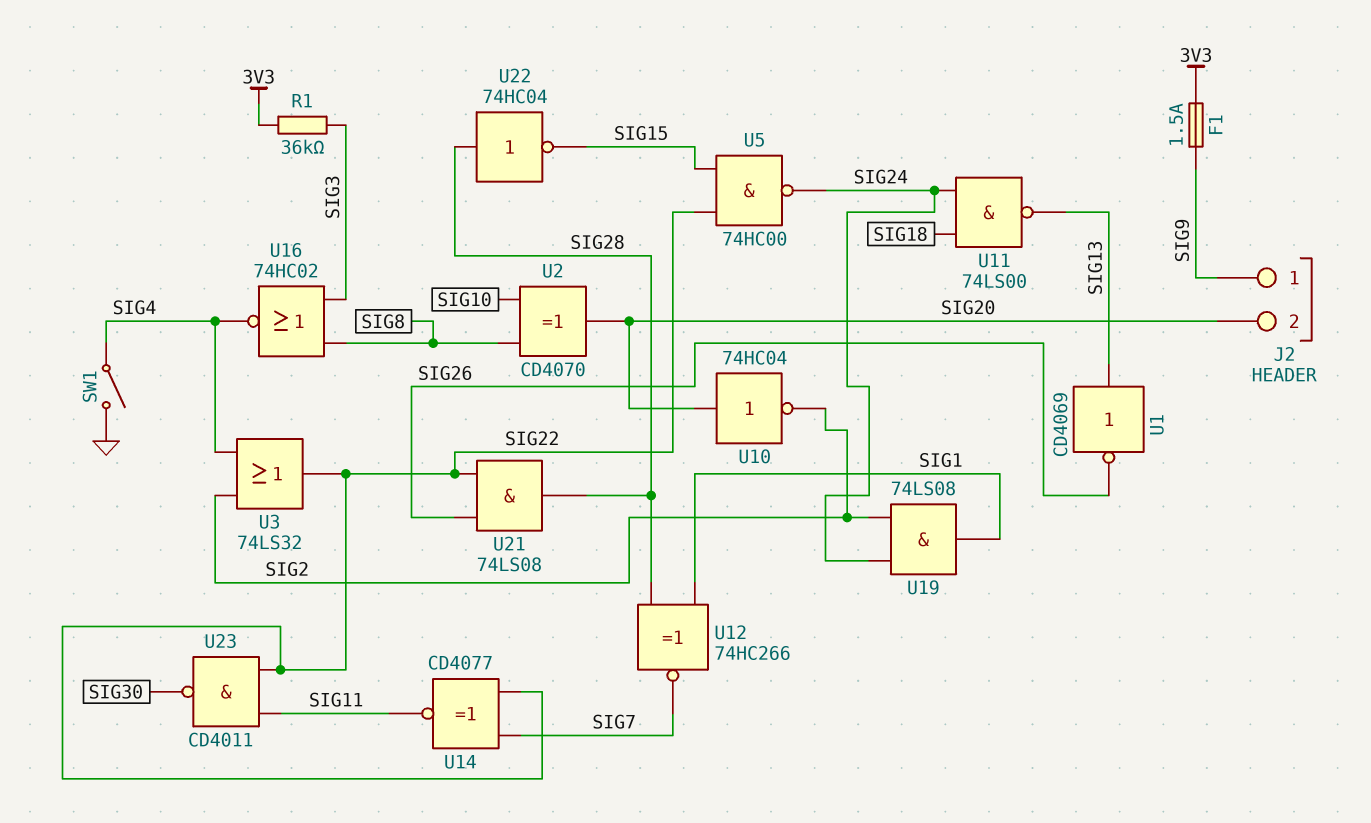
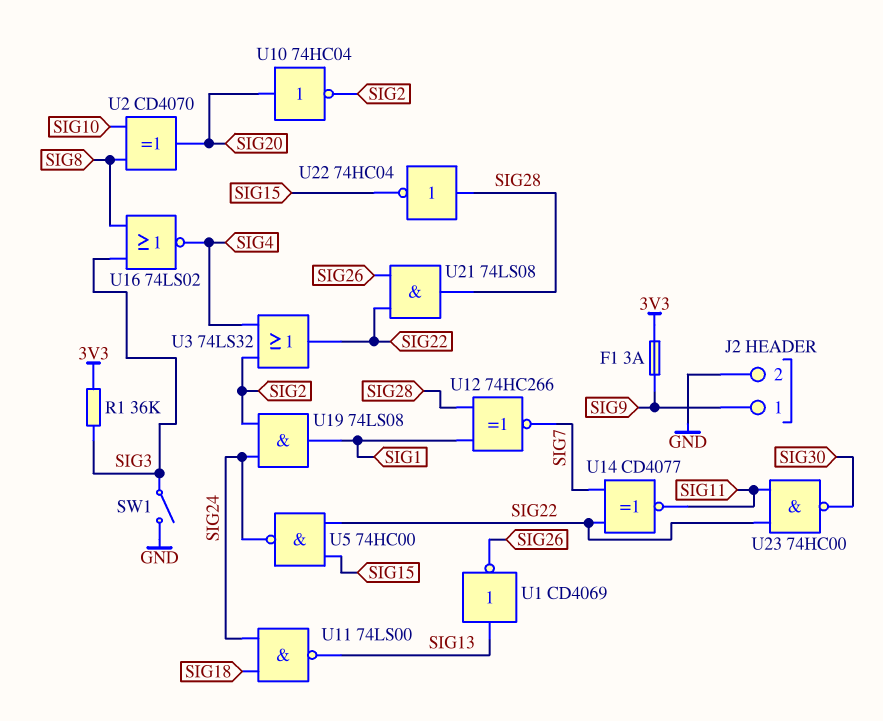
F1: 1.5A (3V3, SIG9) -> 3A (3V3, SIG9)
J2 pin 2: SIG20 -> GND
SW1: switch (GND, SIG4) -> switch (GND, SIG3)
U16: NOR 74HC02 (in SIG3, in SIG8, out SIG4) -> NOR 74LS02 (in SIG3, in SIG8, out SIG4)
U23: NAND CD4011 (in SIG11, in SIG22, out SIG30) -> NAND 74HC00 (in SIG11, in SIG22, out SIG30)

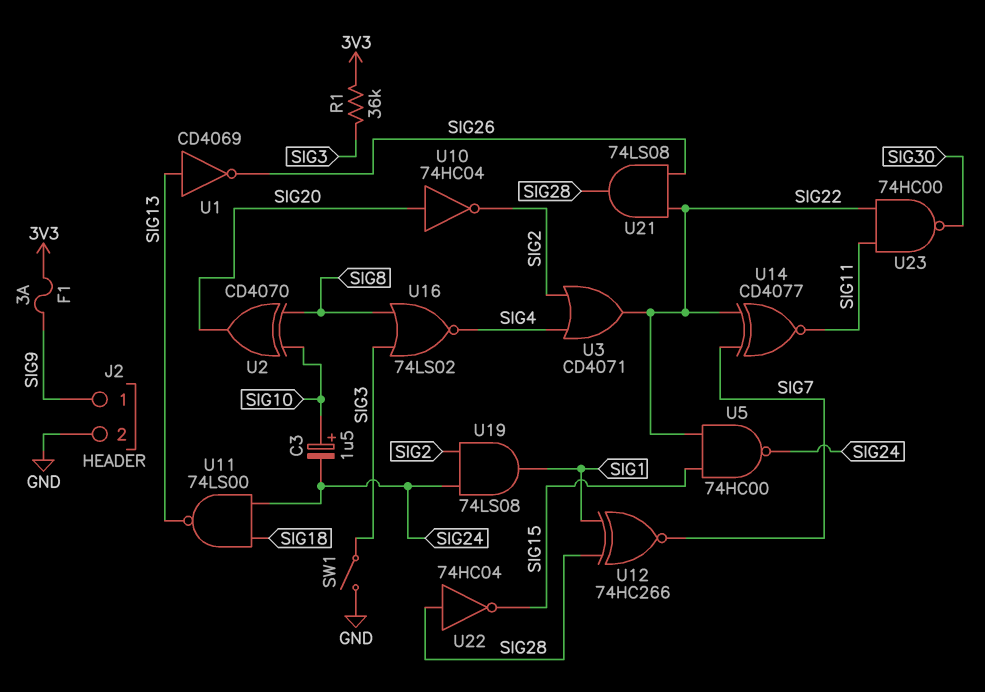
C3: none -> 1.5uF (plus SIG10, minus SIG24)
U3: OR 74LS32 (in SIG2, in SIG4, out SIG22) -> OR CD4071 (in SIG2, in SIG4, out SIG22)

